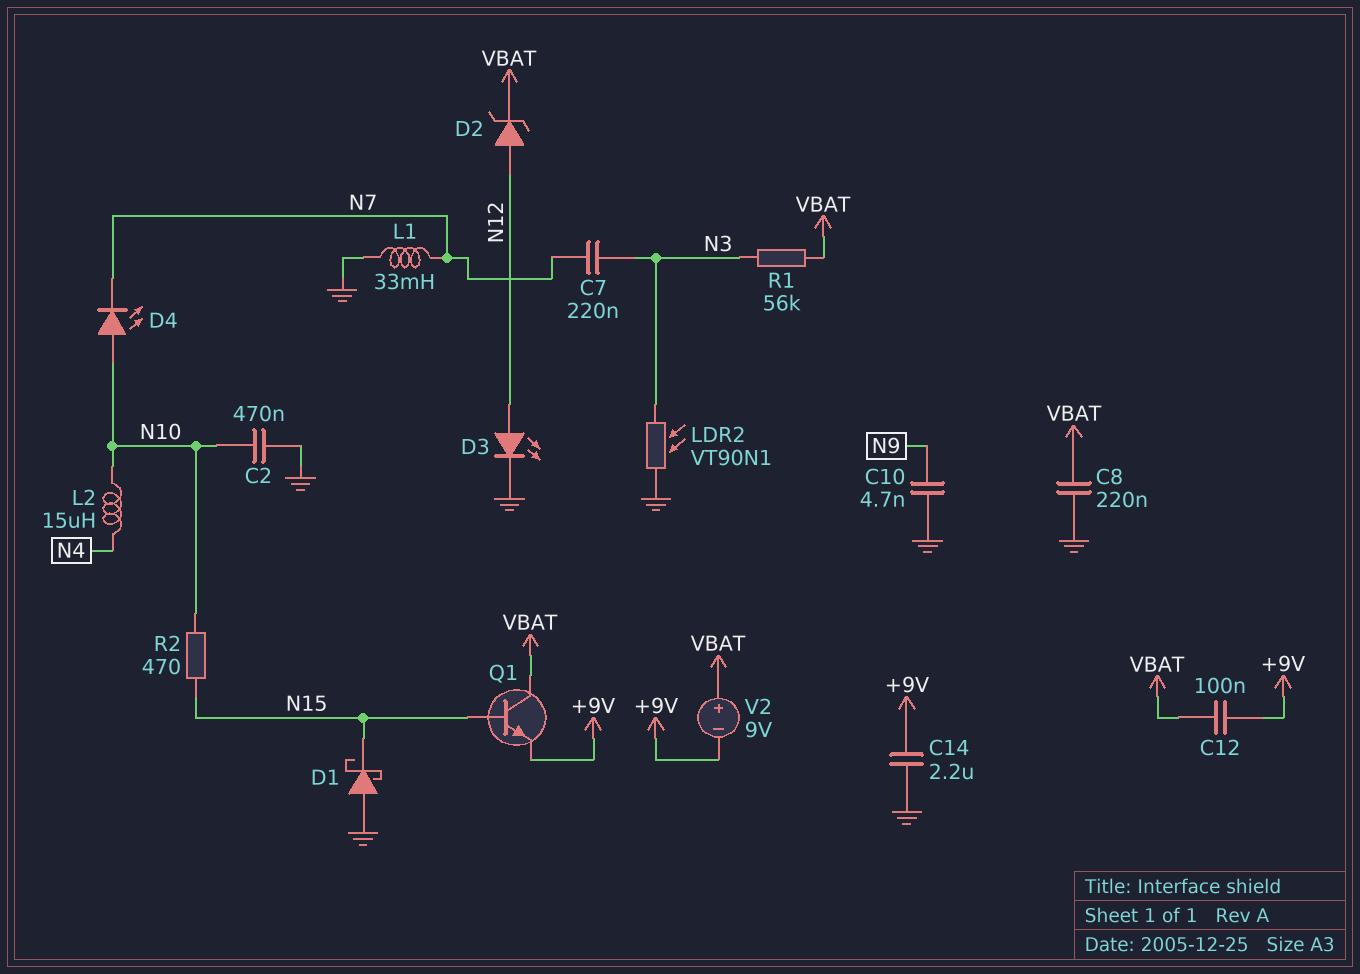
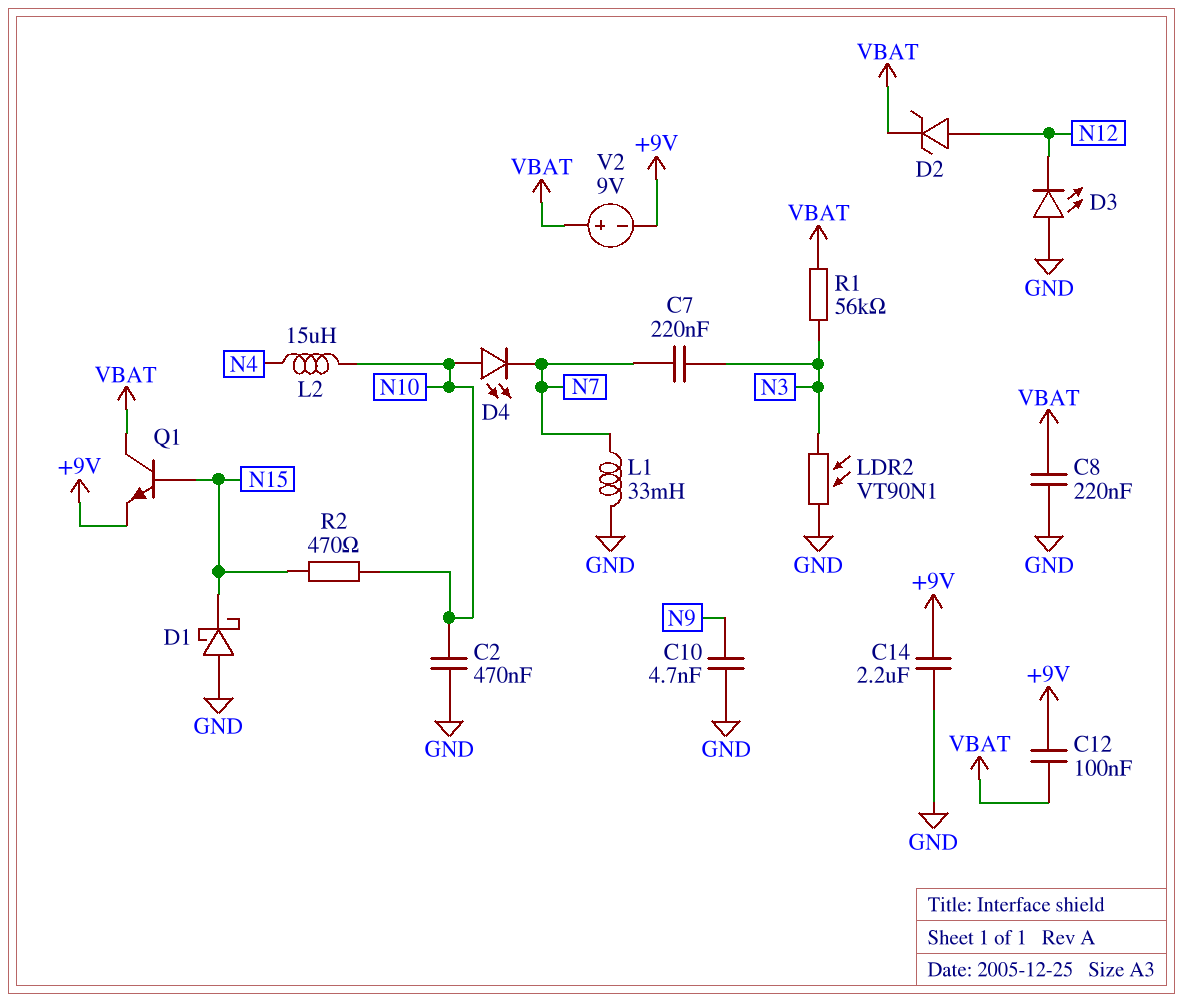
D3: LED (A N12, K GND) -> LED (A GND, K N12)

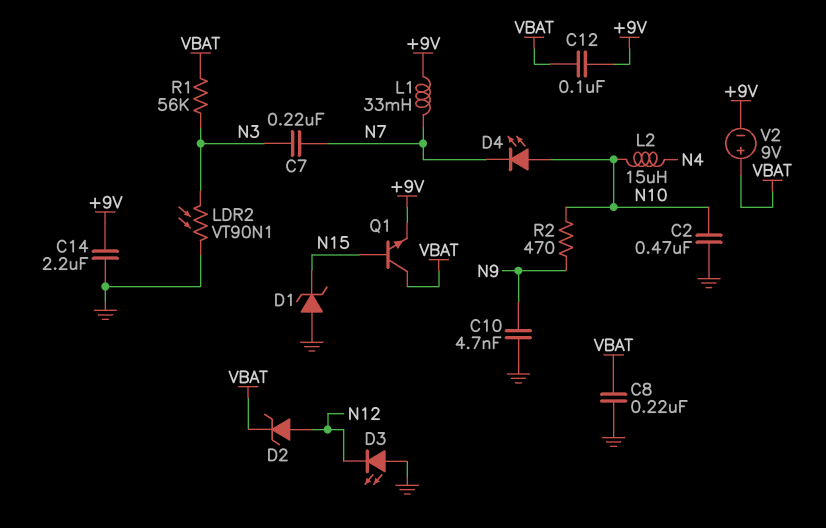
D1: schottky (A GND, K N15) -> zener (A GND, K N15)
L1: 33mH (GND, N7) -> 33mH (+9V, N7)
R2: 470 (N10, N15) -> 470 (N9, N10)

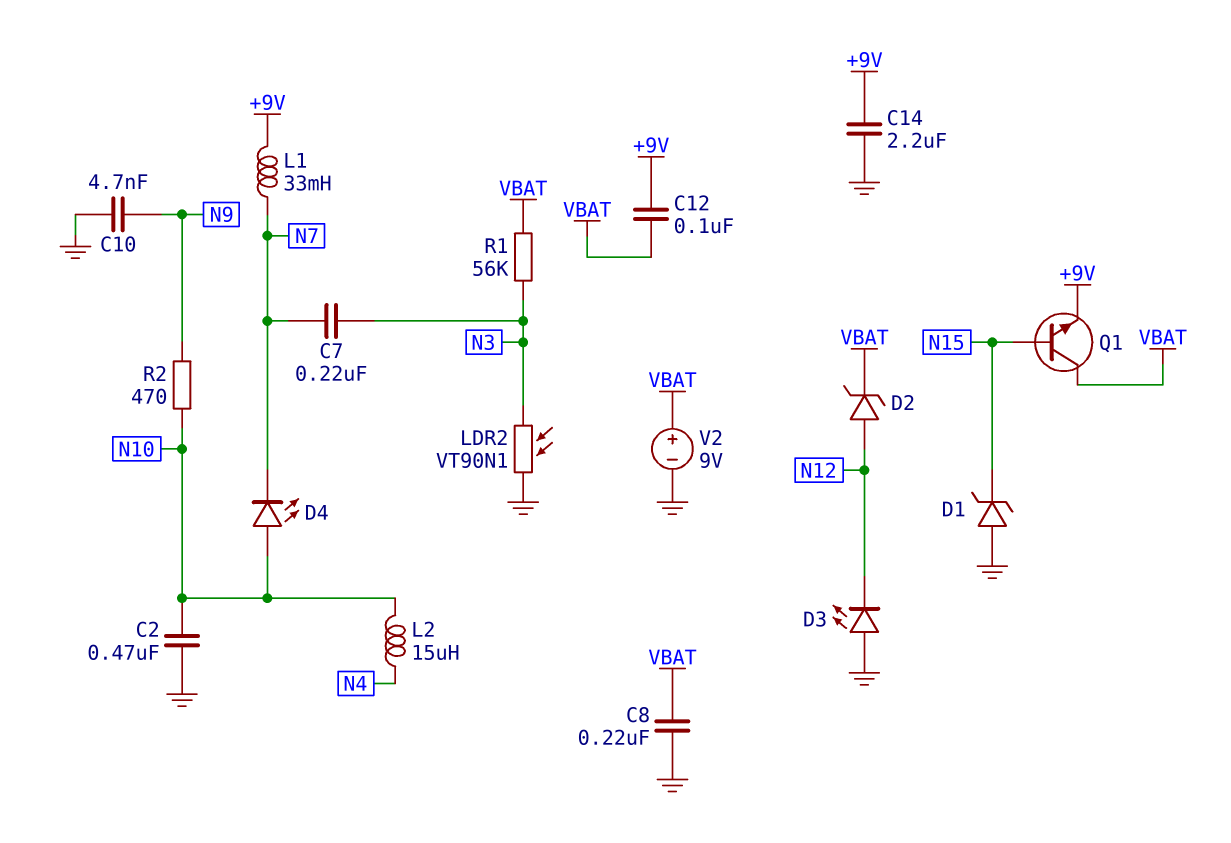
V2: 9V (plus VBAT, minus +9V) -> 9V (plus VBAT, minus GND)

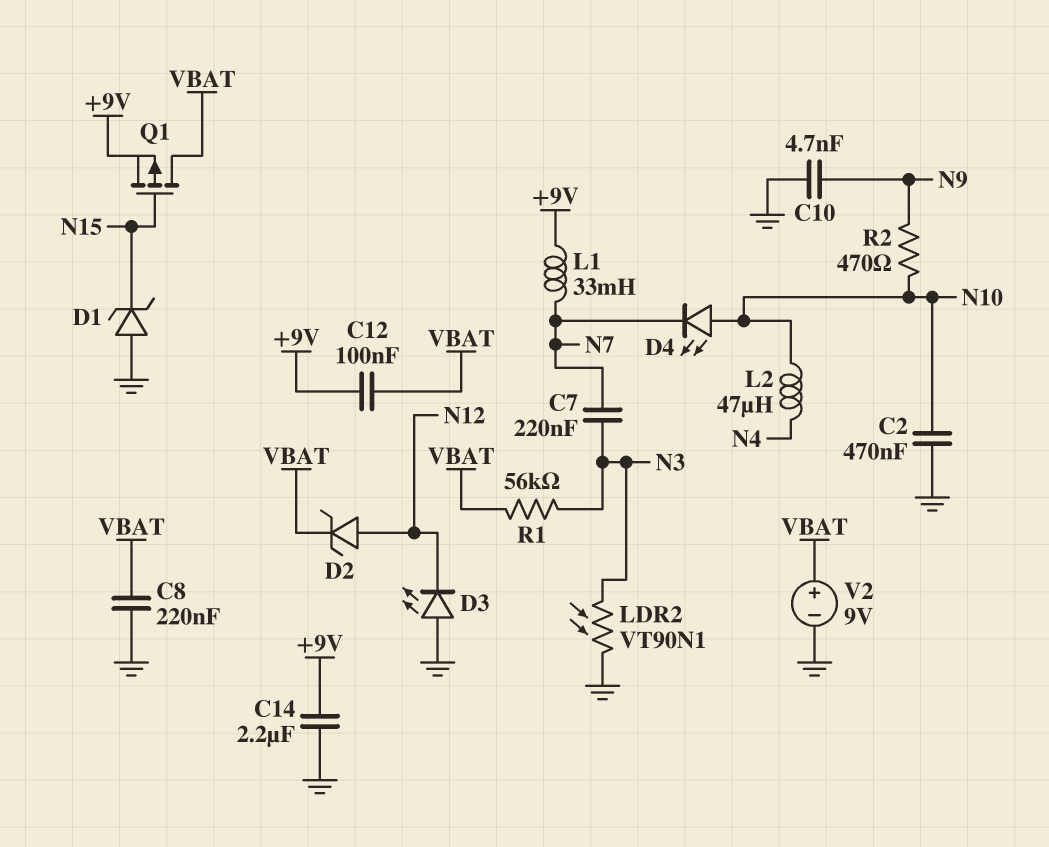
L2: 15uH (N4, N10) -> 47uH (N4, N10)
Q1: NPN (B N15, C VBAT, E +9V) -> PMOS (G N15, D VBAT, S +9V)

